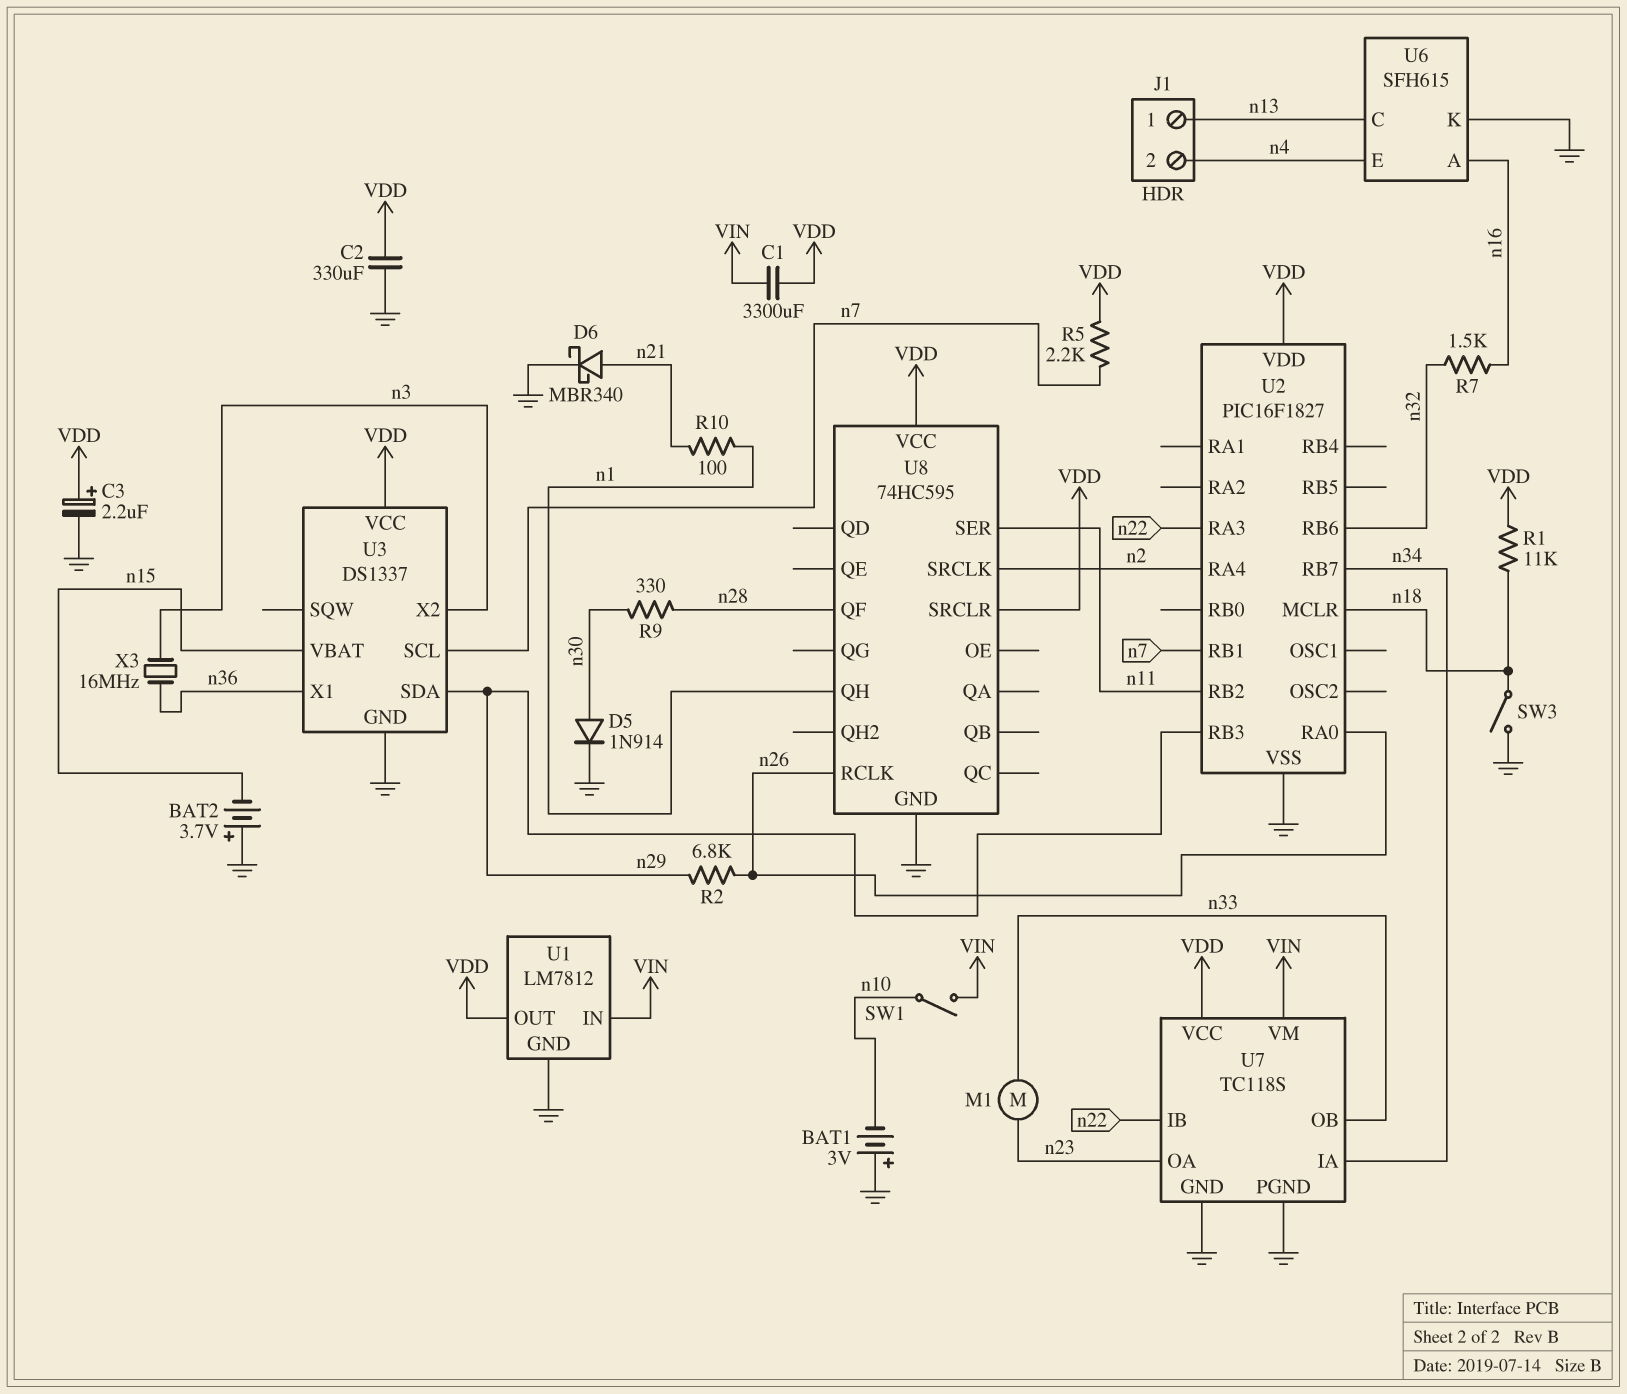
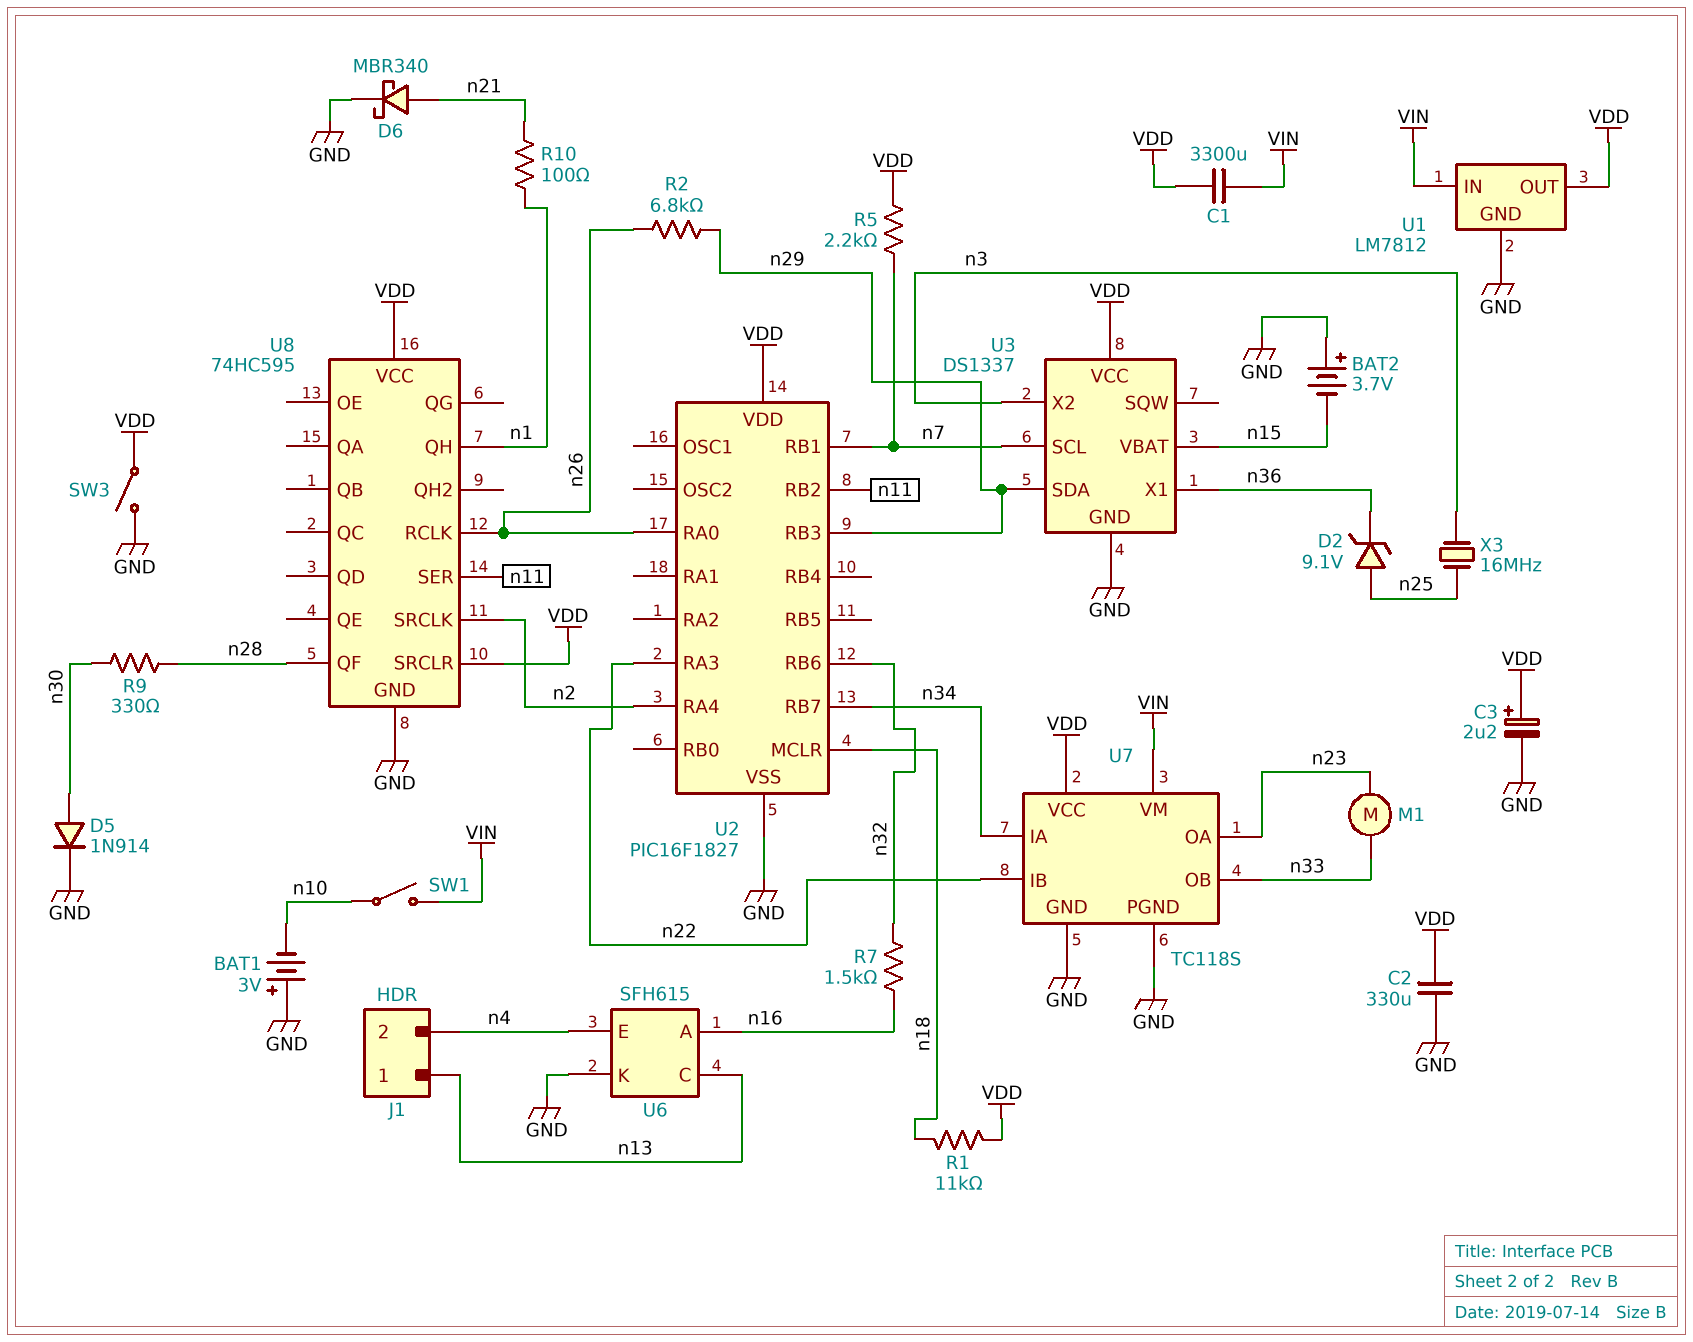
D2: none -> zener 9.1V (A n25, K n36)
SW3: switch (GND, n18) -> switch (GND, VDD)
X3: 16MHz (n3, n36) -> 16MHz (n3, n25)

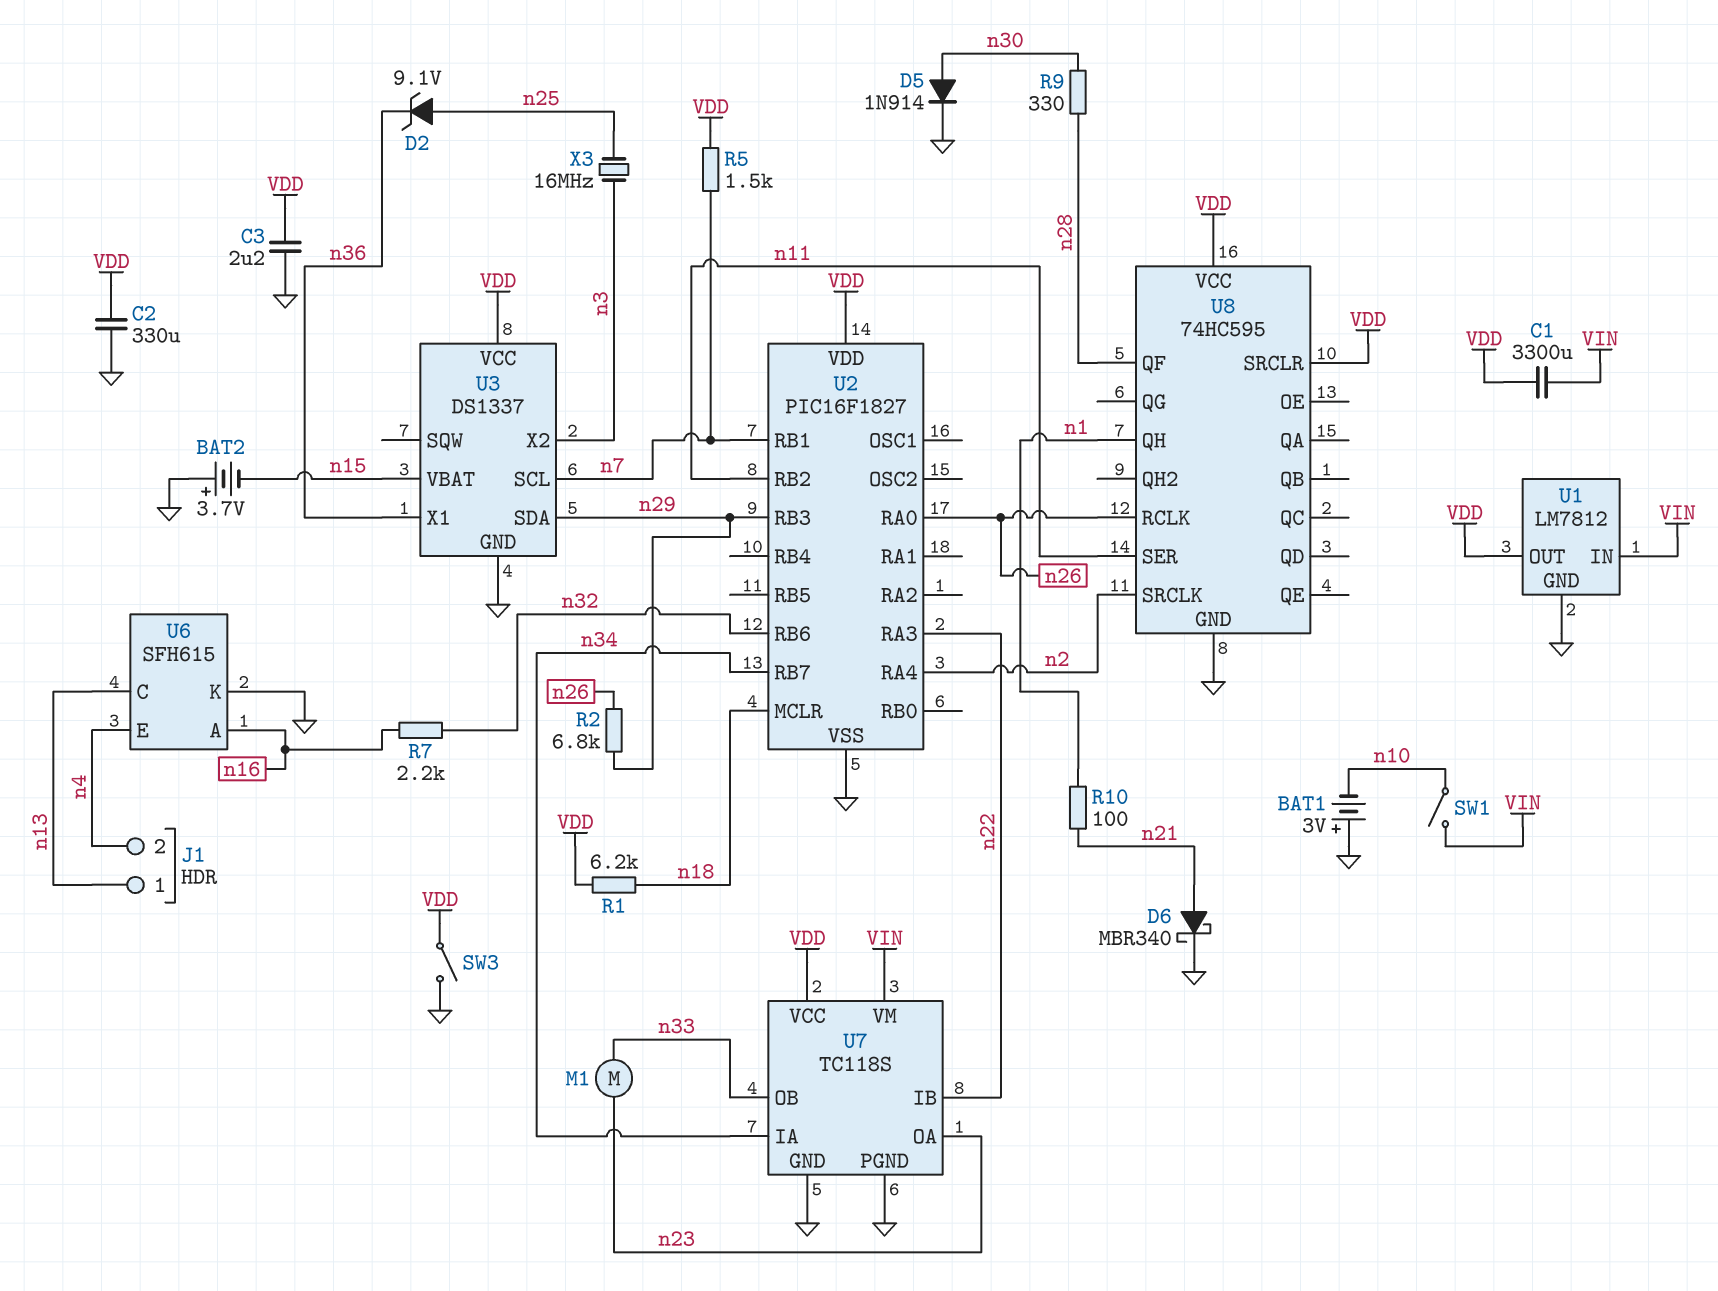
C3: 2.2uF (plus VDD, minus GND) -> 2.2uF (GND, VDD)
R1: 11k (VDD, n18) -> 6.2k (VDD, n18)
R5: 2.2k (VDD, n7) -> 1.5k (VDD, n7)
R7: 1.5k (n16, n32) -> 2.2k (n16, n32)

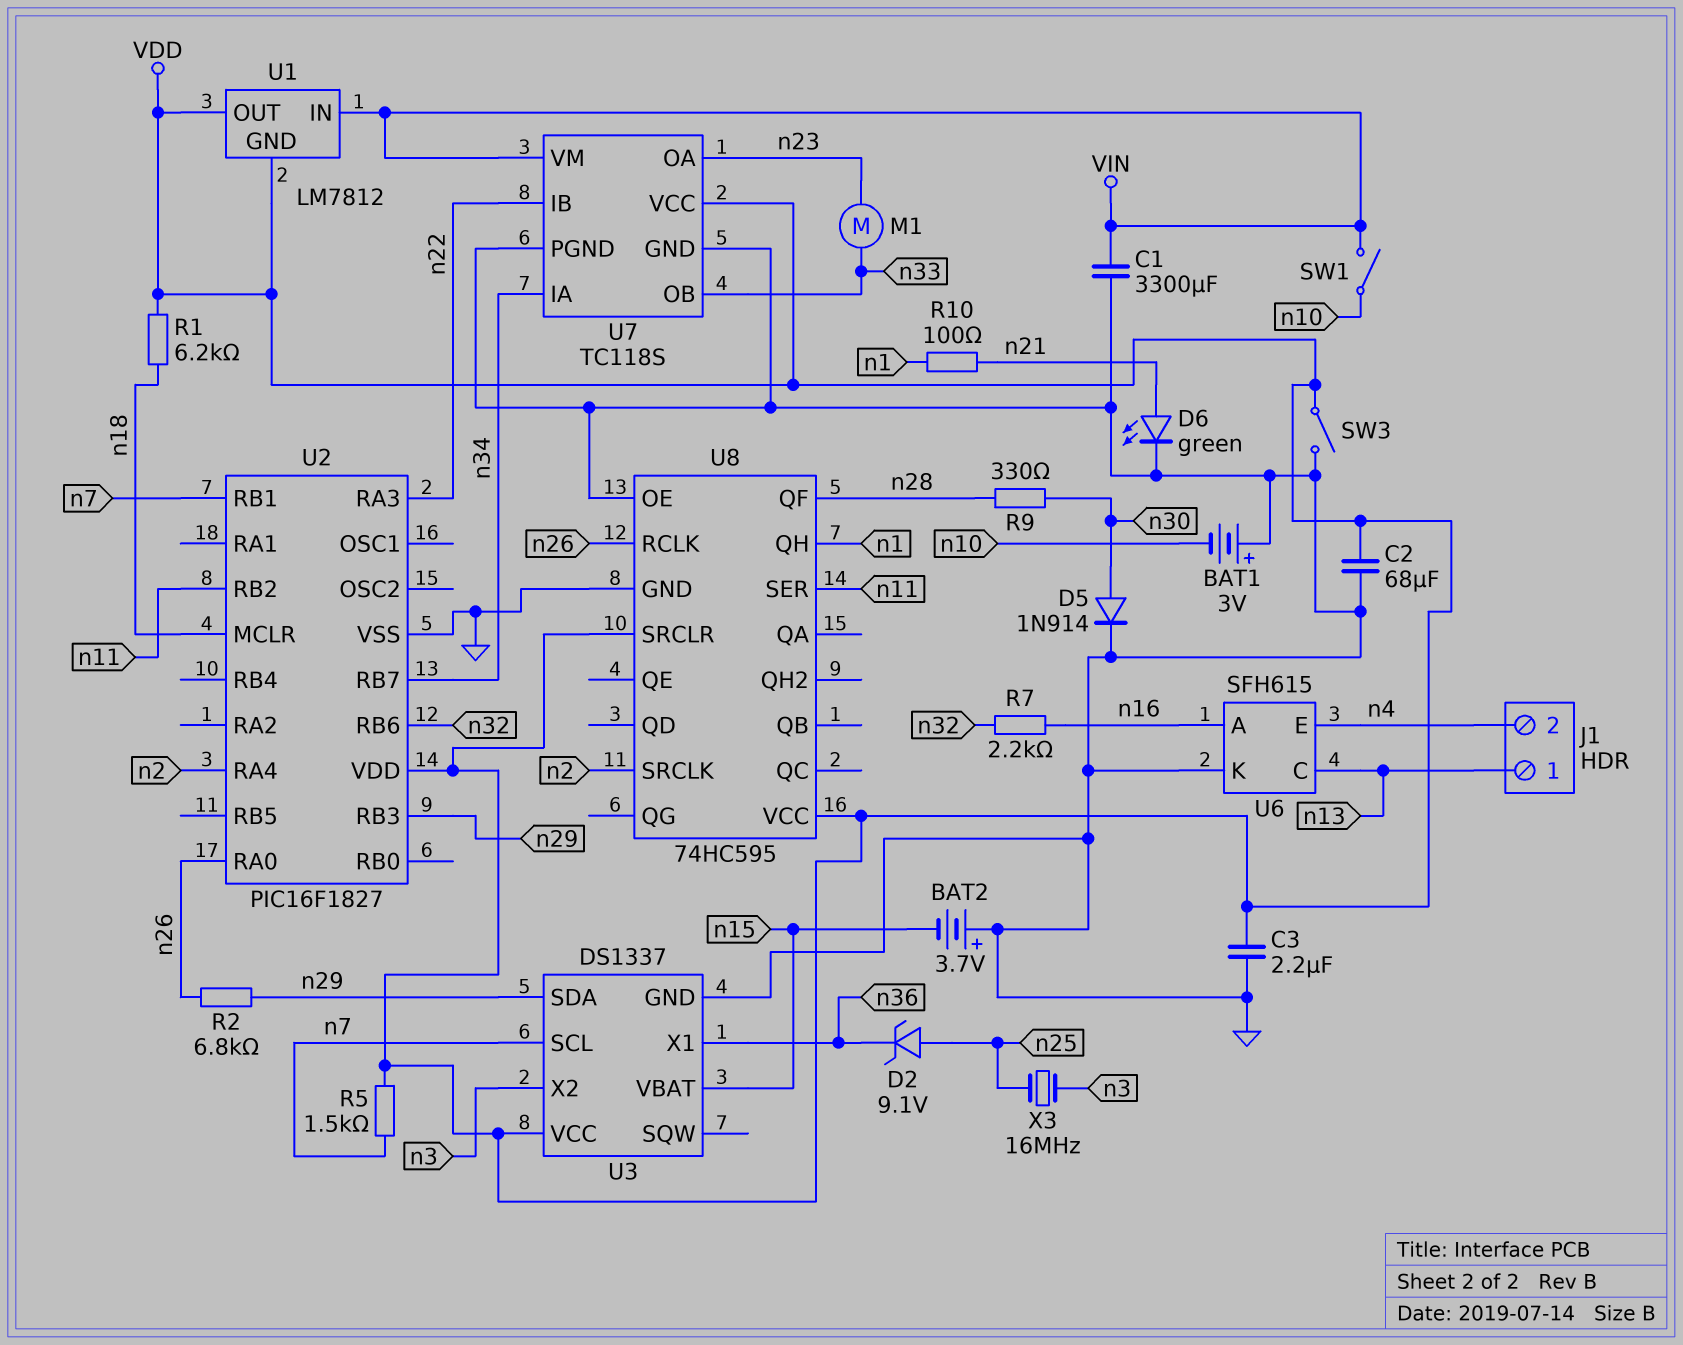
C1: 3300uF (VDD, VIN) -> 3300uF (GND, VIN)
C2: 330uF (GND, VDD) -> 68uF (GND, VDD)
D6: schottky MBR340 (A n21, K GND) -> LED green (A n21, K GND)
U1 pin GND: GND -> VDD
U8 pin OE: none -> GND

